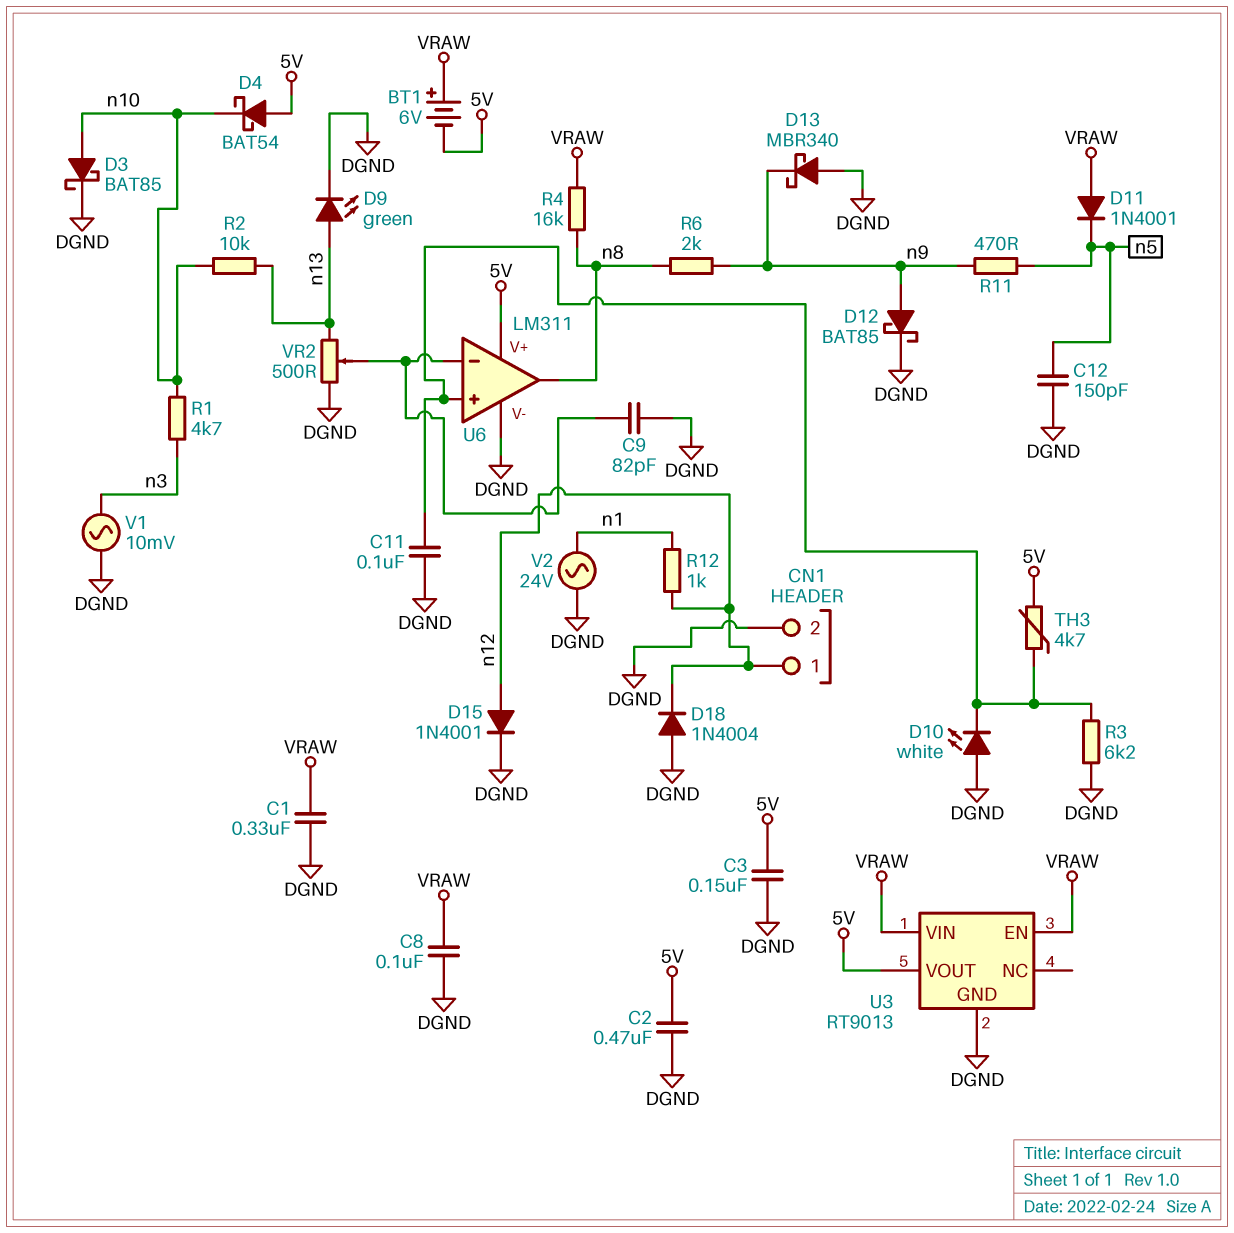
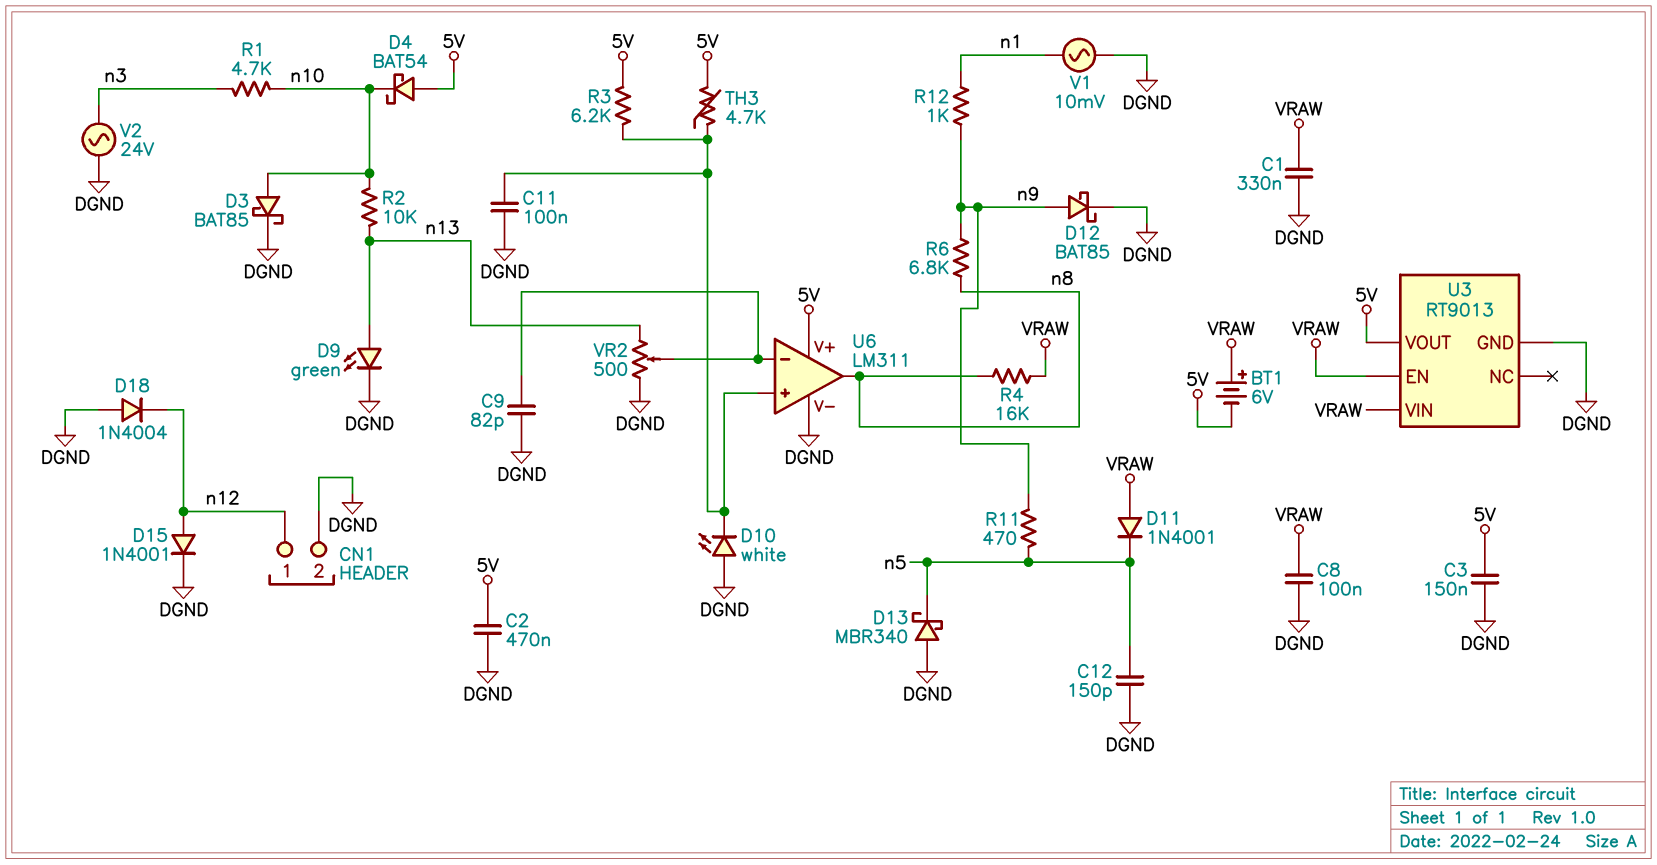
D13: schottky MBR340 (A DGND, K n9) -> schottky MBR340 (A DGND, K n5)
R3: 6.2k (DGND, U6/in+) -> 6.2k (5V, U6/in+)
R6: 2k (n8, n9) -> 6.8k (n8, n9)
R12: 1k (n1, n12) -> 1k (n1, n9)
V1: AC 10mV (DGND, n3) -> AC 10mV (DGND, n1)
V2: AC 24V (DGND, n1) -> AC 24V (DGND, n3)

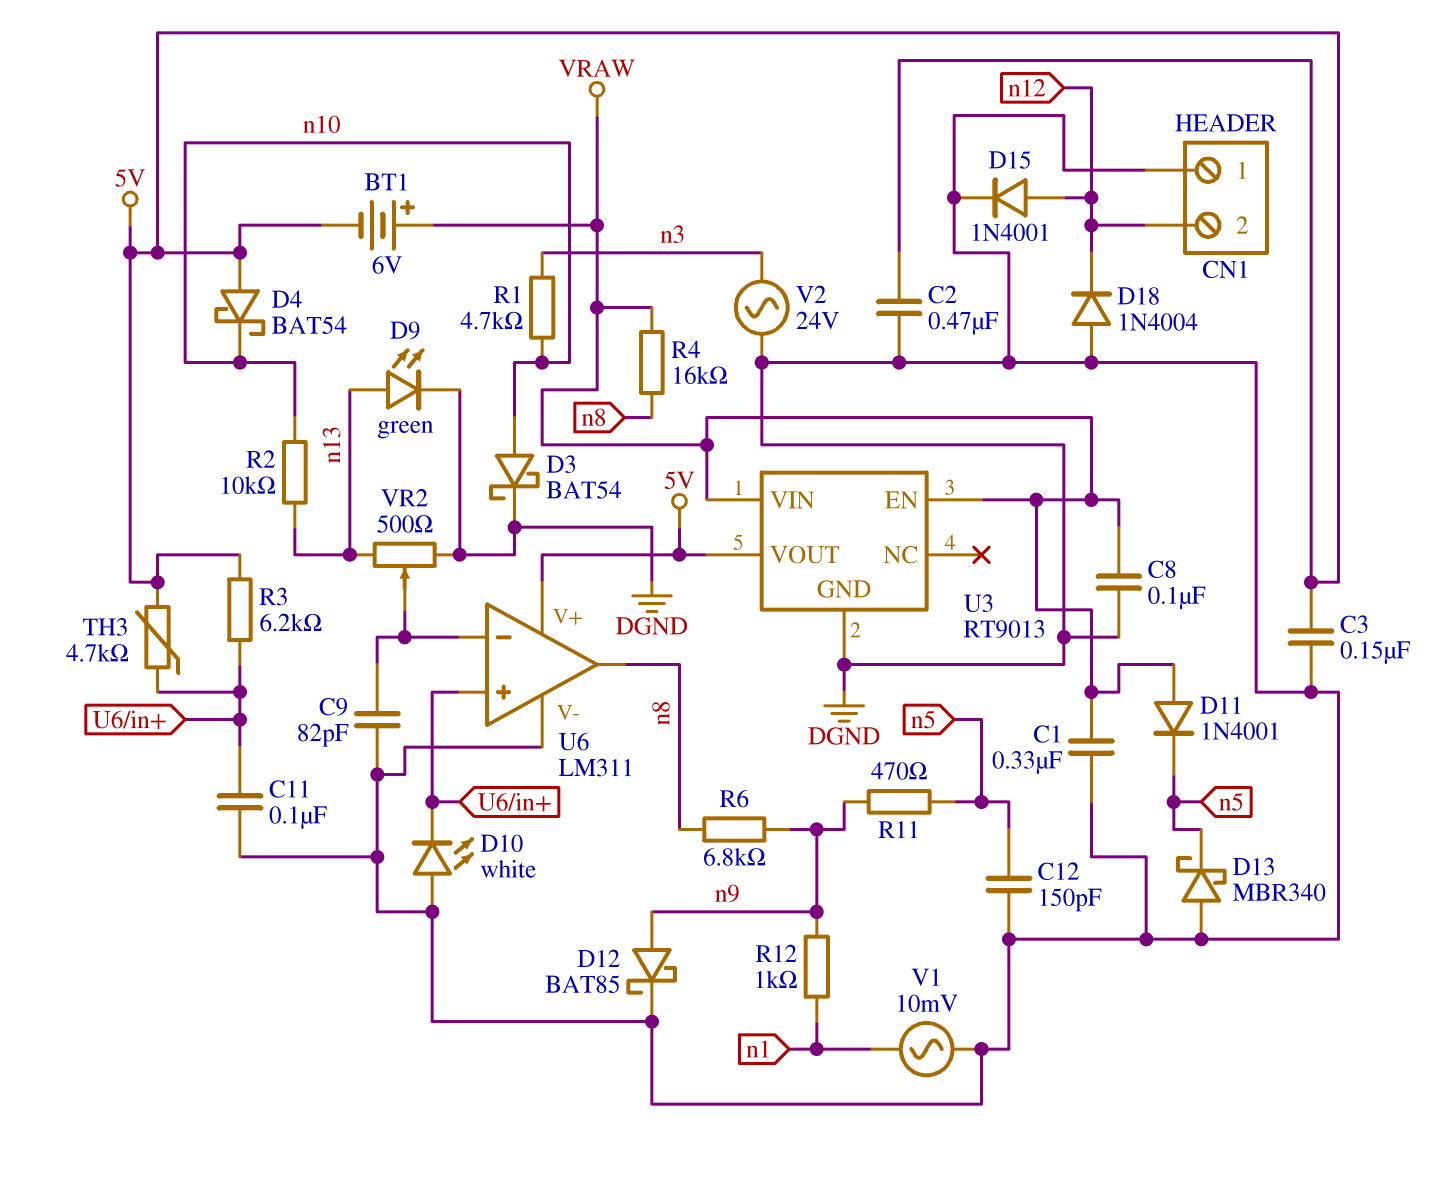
CN1 pin 1: n12 -> DGND
CN1 pin 2: DGND -> n12
D3: schottky BAT85 (A n10, K DGND) -> schottky BAT54 (A n10, K DGND)

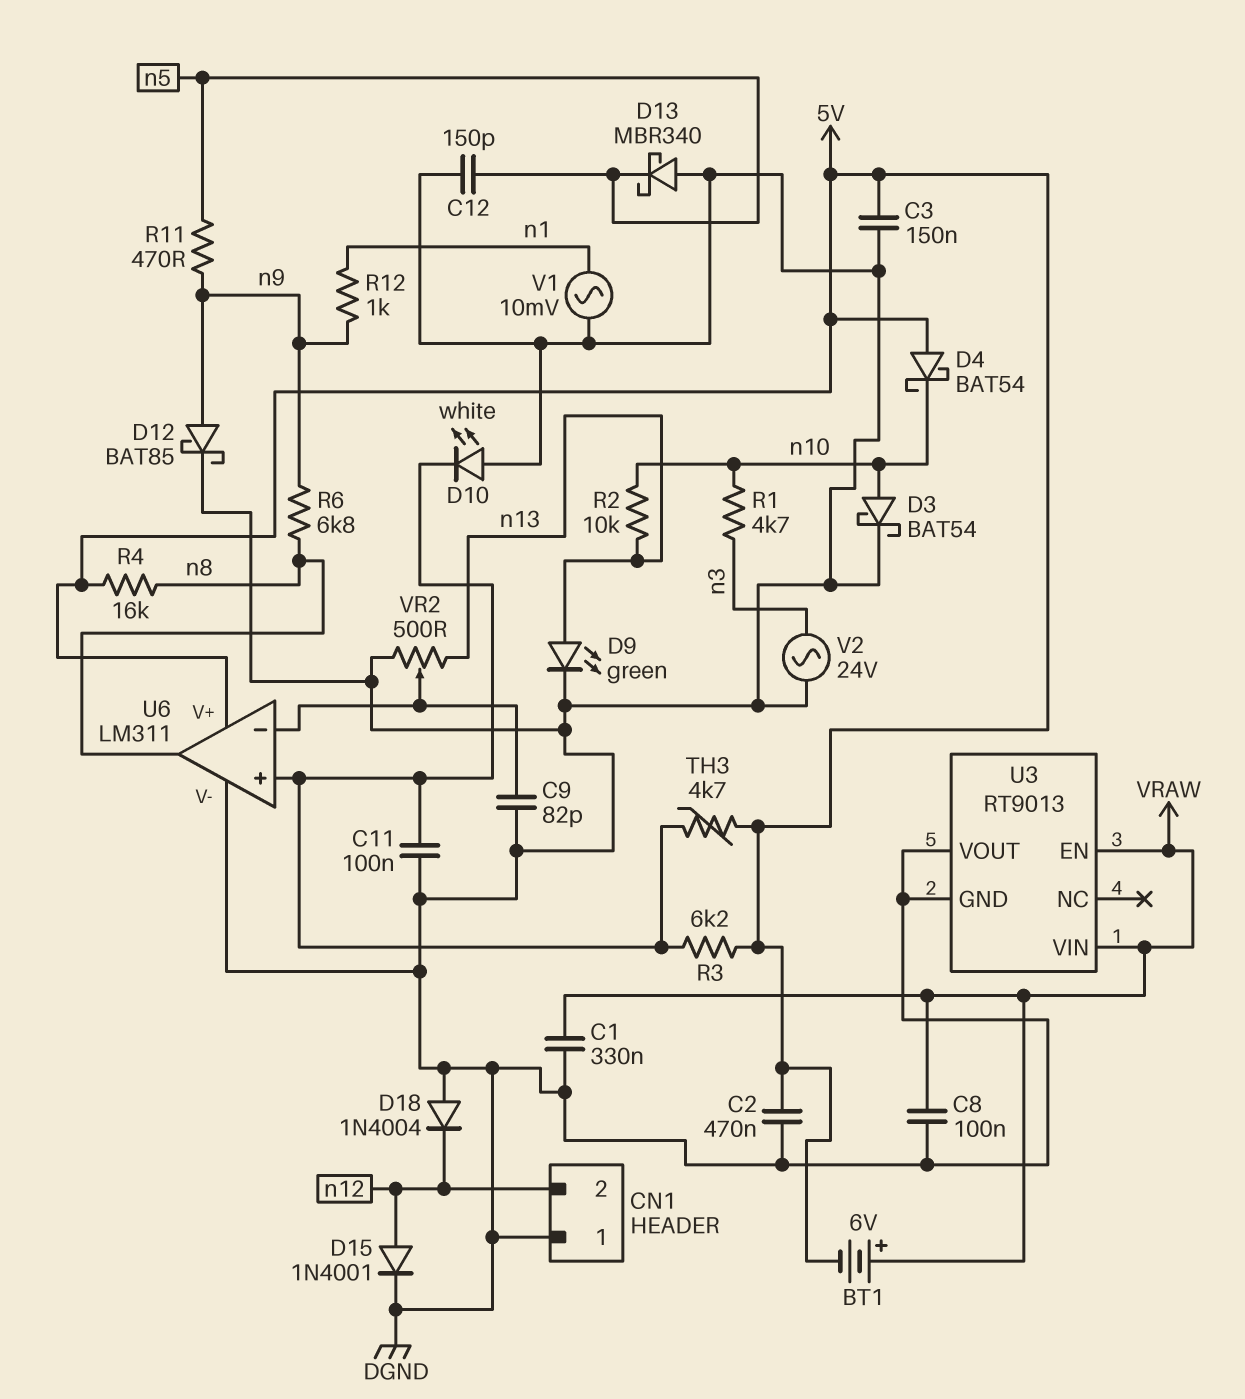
D11: diode 1N4001 (A VRAW, K n5) -> none
R4: 16k (VRAW, n8) -> 16k (5V, n8)
U3 pin VOUT: 5V -> DGND

